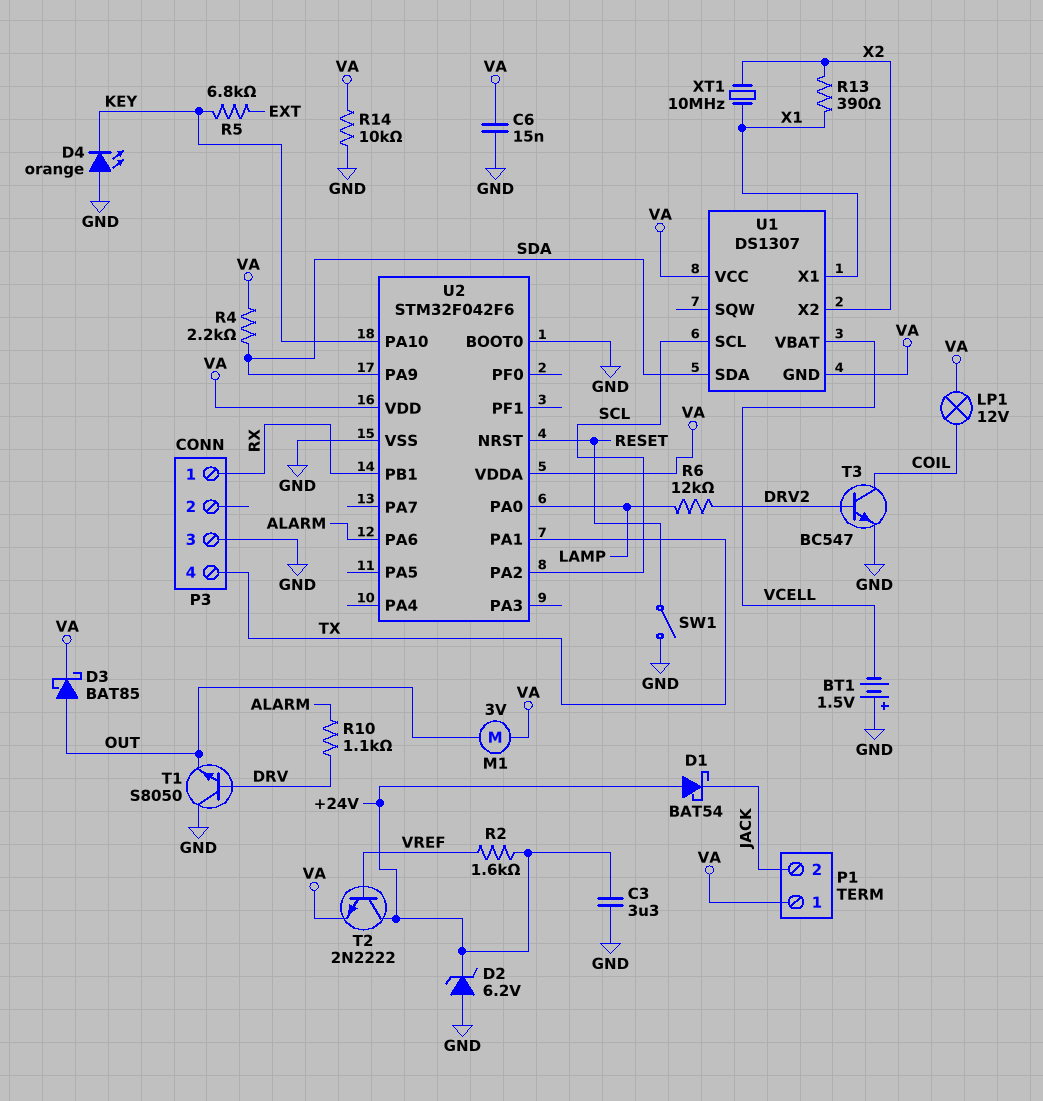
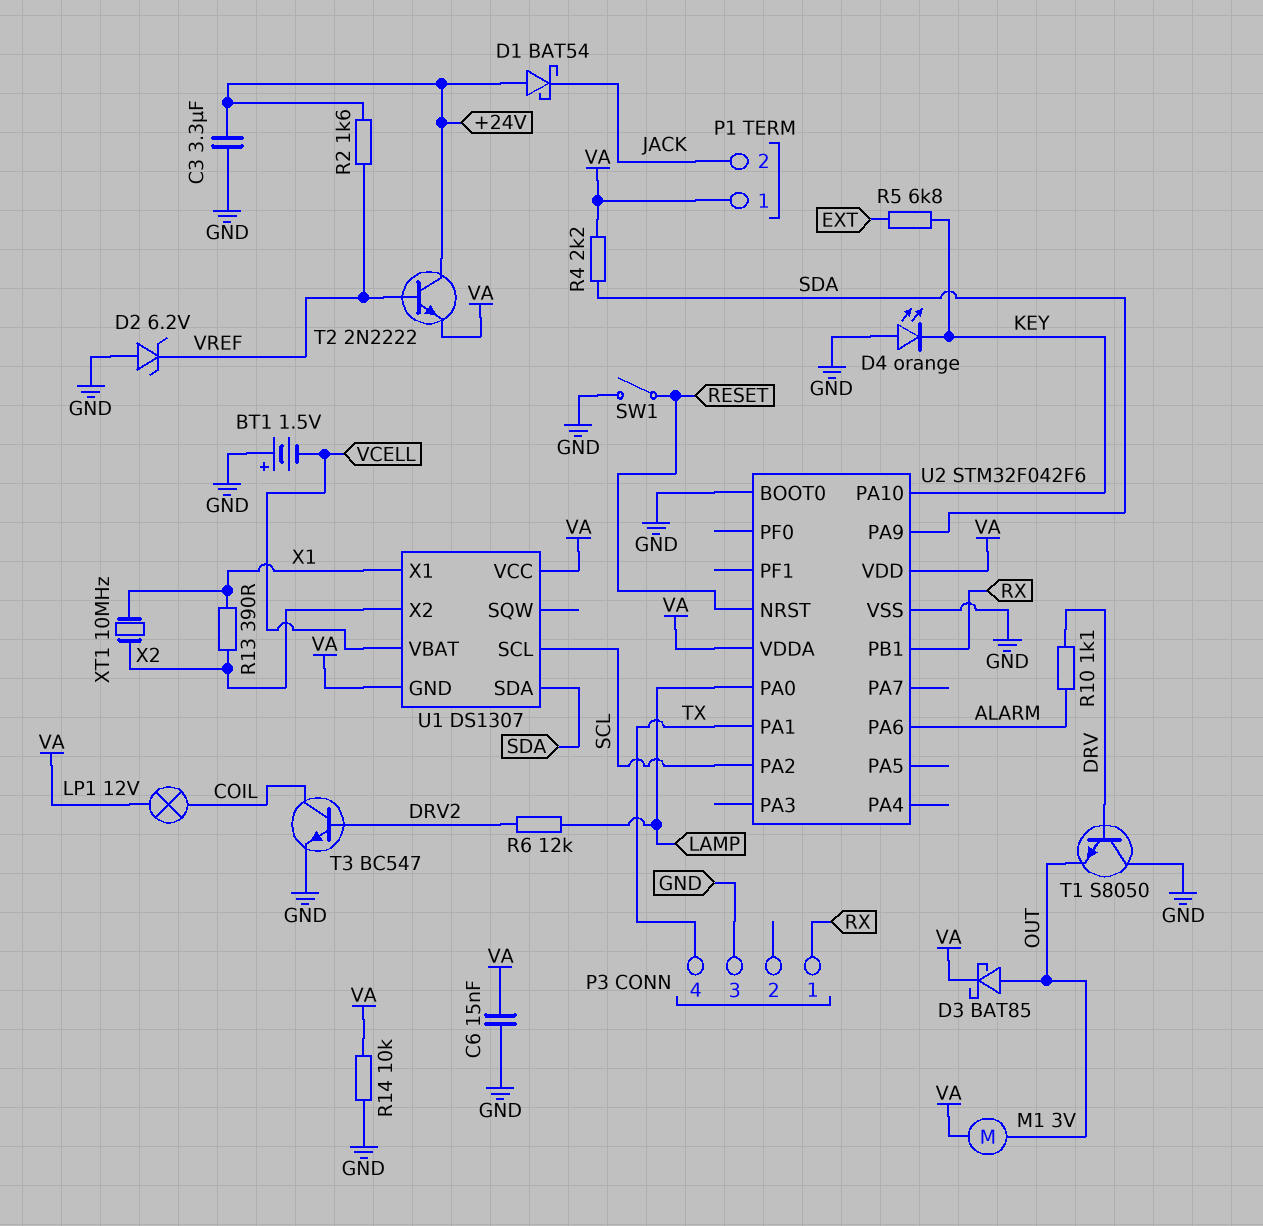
D2: zener 6.2V (A GND, K +24V) -> zener 6.2V (A GND, K VREF)

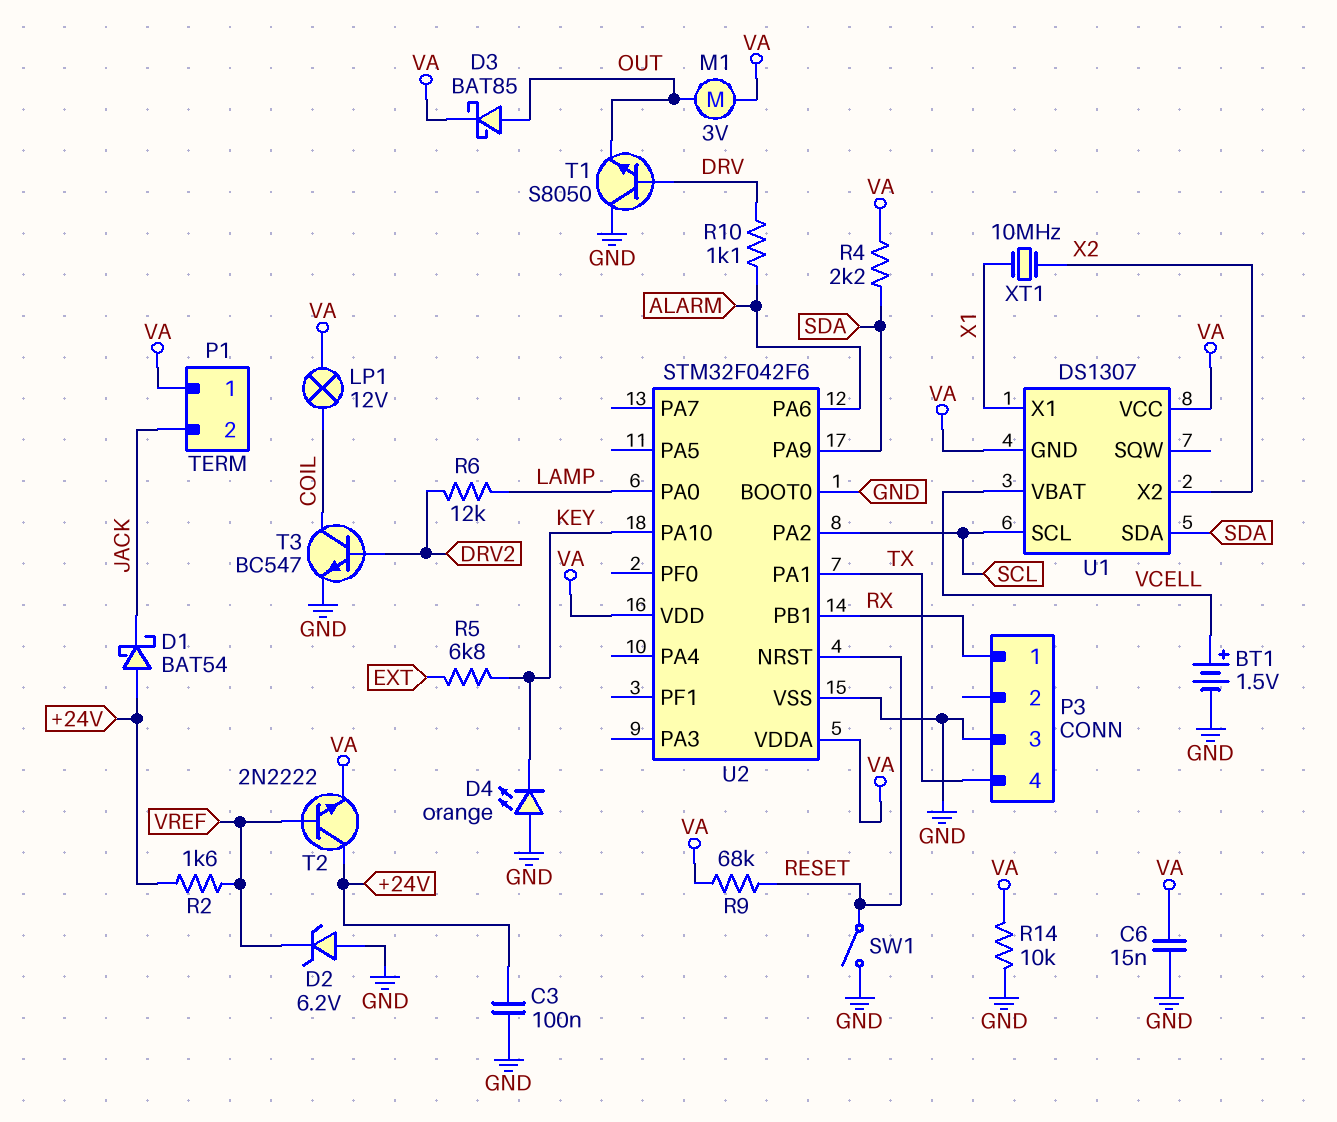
BT1: 1.5V (plus GND, minus VCELL) -> 1.5V (plus VCELL, minus GND)
C3: 3.3uF (+24V, GND) -> 100nF (+24V, GND)
R9: none -> 68k (RESET, VA)
R13: 390 (X1, X2) -> none

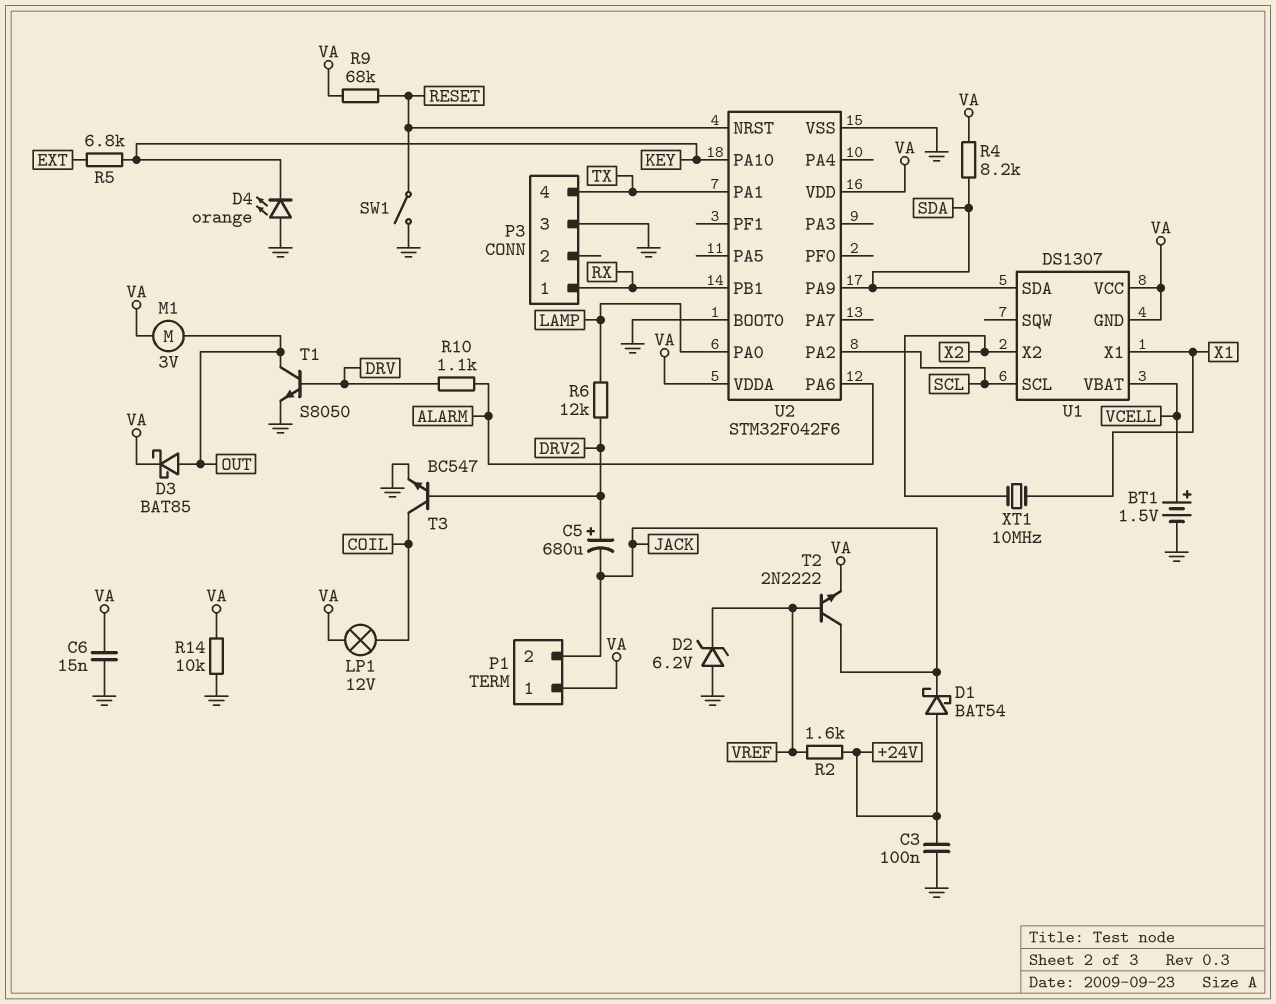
C5: none -> 680uF (plus DRV2, minus JACK)
R4: 2.2k (SDA, VA) -> 8.2k (SDA, VA)
T1: NPN S8050 (B DRV, C GND, E OUT) -> NPN S8050 (B DRV, C OUT, E GND)
T2: NPN 2N2222 (B VREF, C +24V, E VA) -> NPN 2N2222 (B VREF, C JACK, E VA)

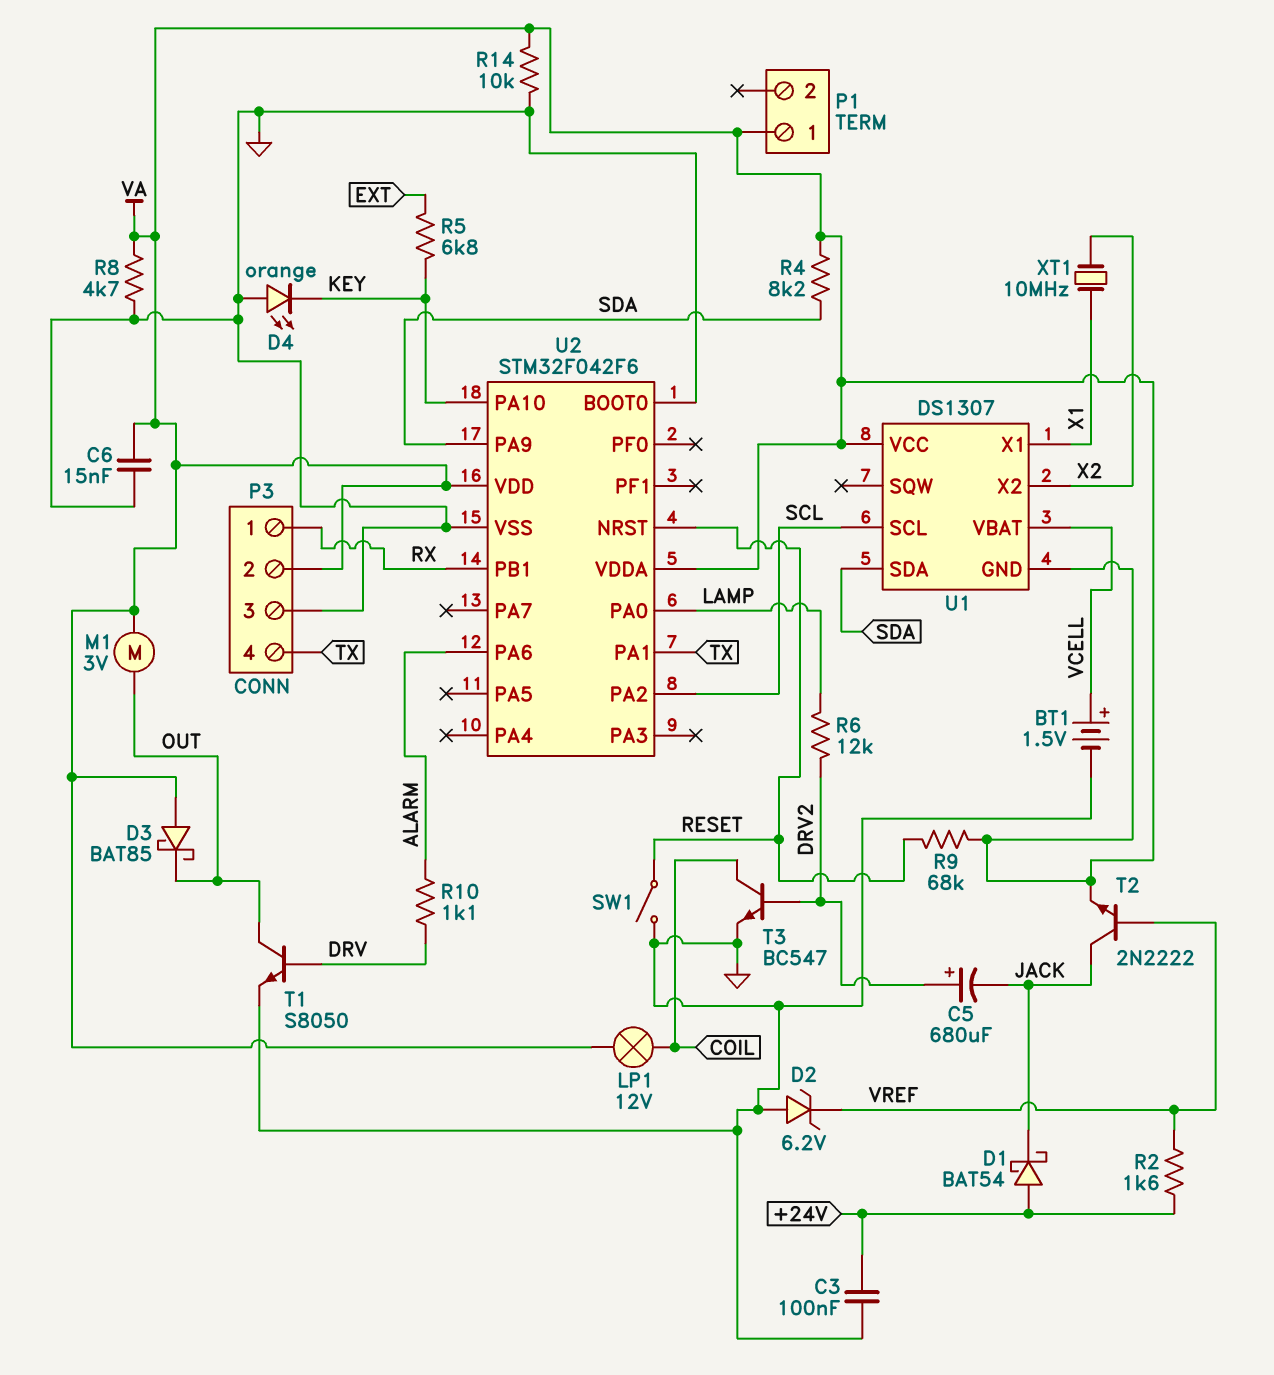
D3: schottky BAT85 (A OUT, K VA) -> schottky BAT85 (A VA, K OUT)
P1 pin 2: JACK -> none
P3 pin 2: none -> VA
R8: none -> 4.7k (GND, VA)

